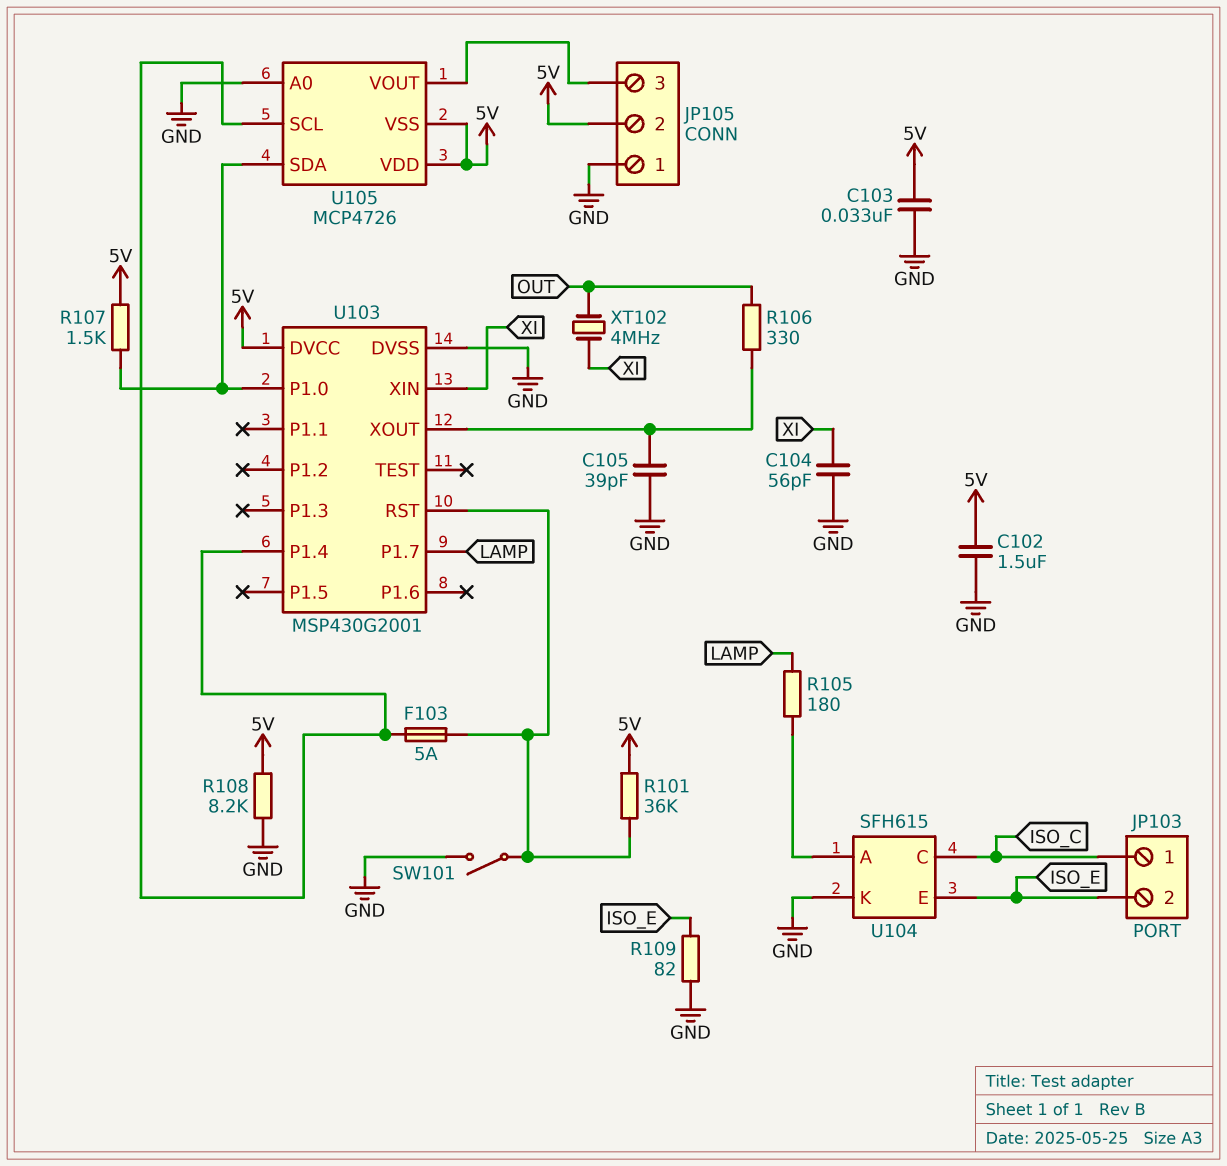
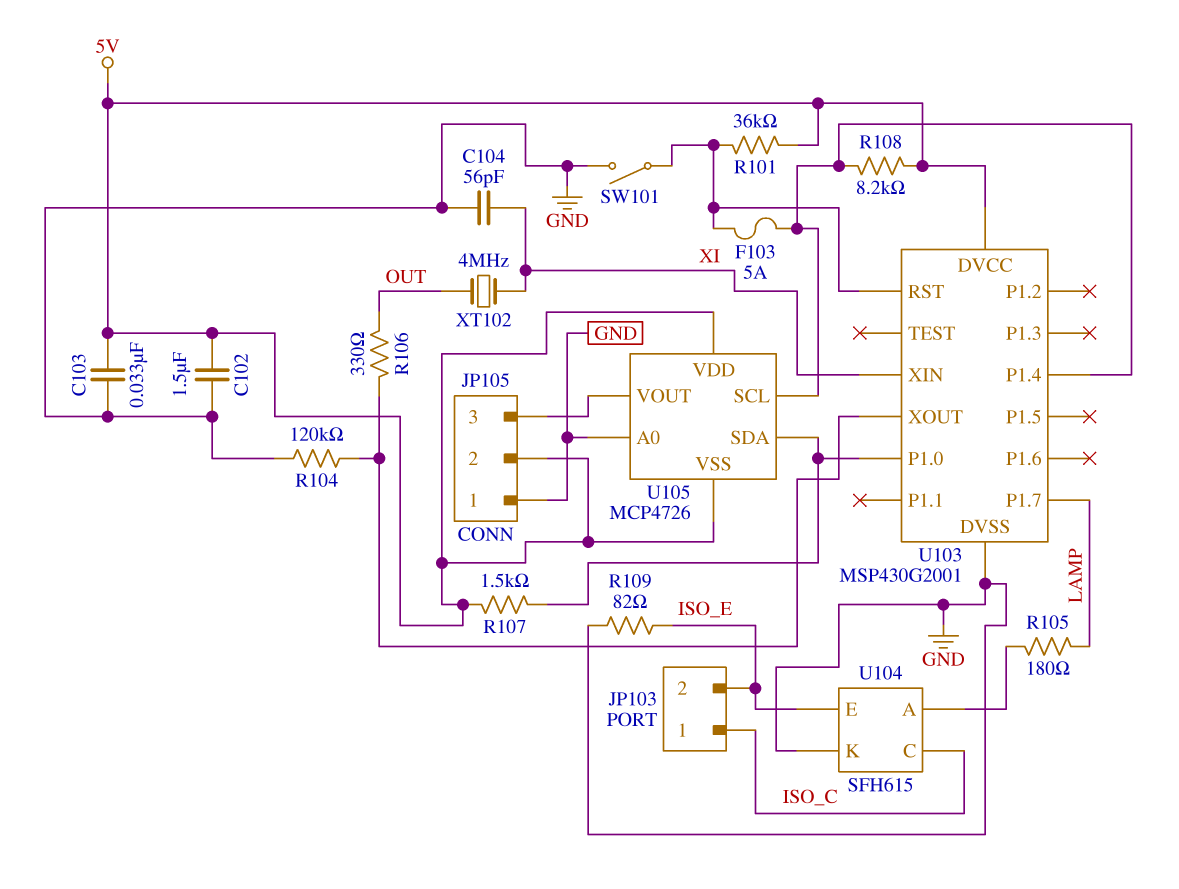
C105: 39pF (GND, U103/XOUT) -> none
R104: none -> 120k (GND, U103/XOUT)
R108: 8.2k (5V, GND) -> 8.2k (5V, U103/P1.4)

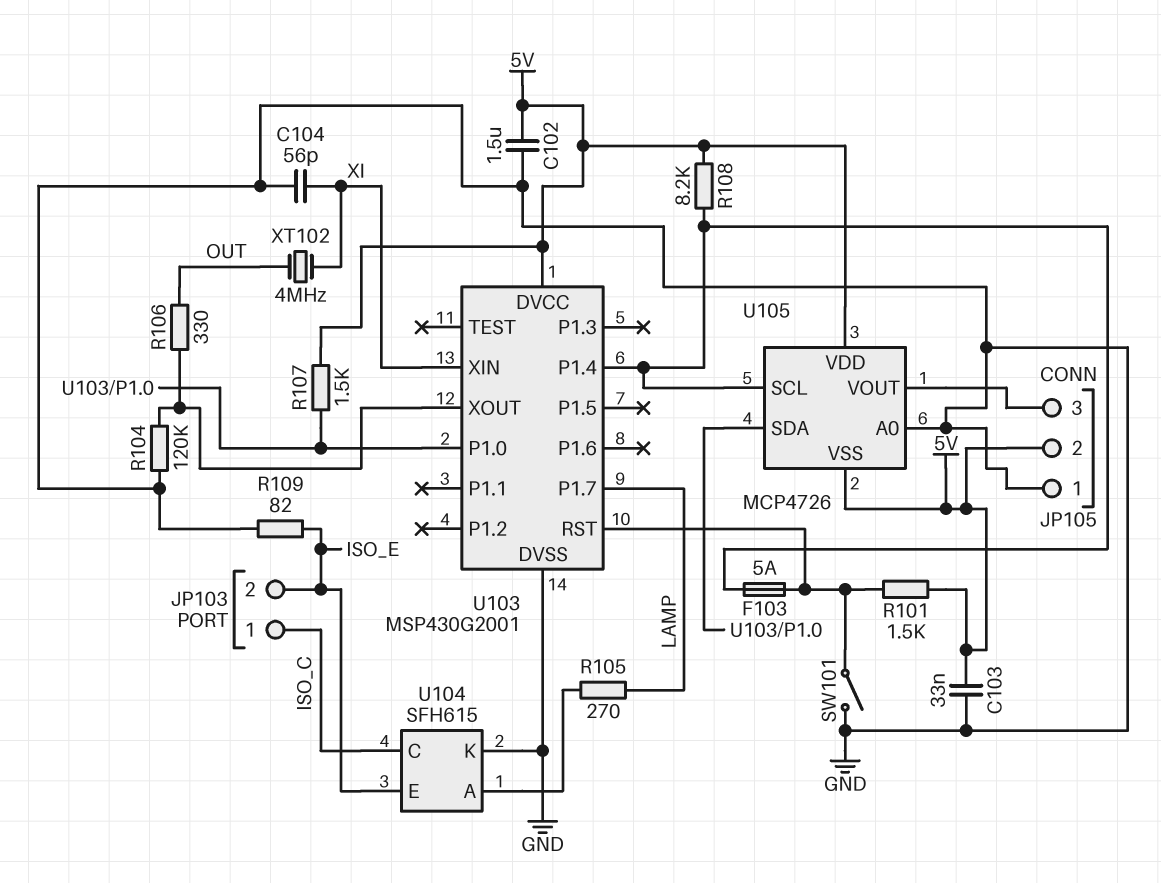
R101: 36k (5V, U103/RST) -> 1.5k (5V, U103/RST)
R105: 180 (LAMP, U104/A) -> 270 (LAMP, U104/A)

